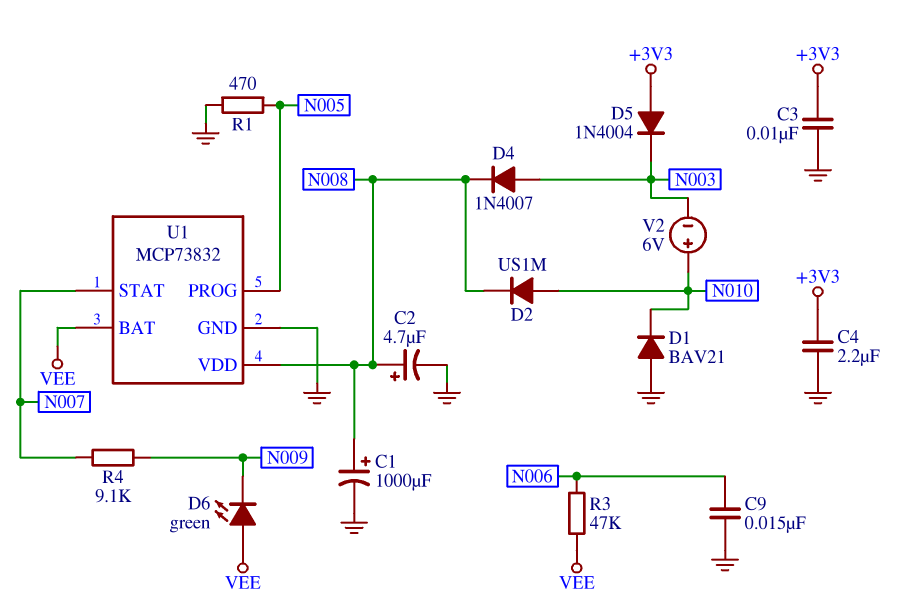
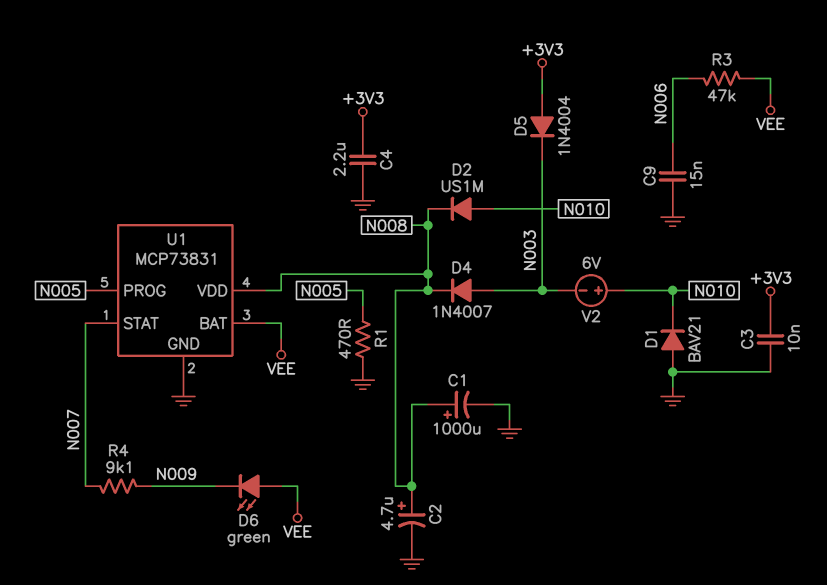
U1: MCP73832 -> MCP73831

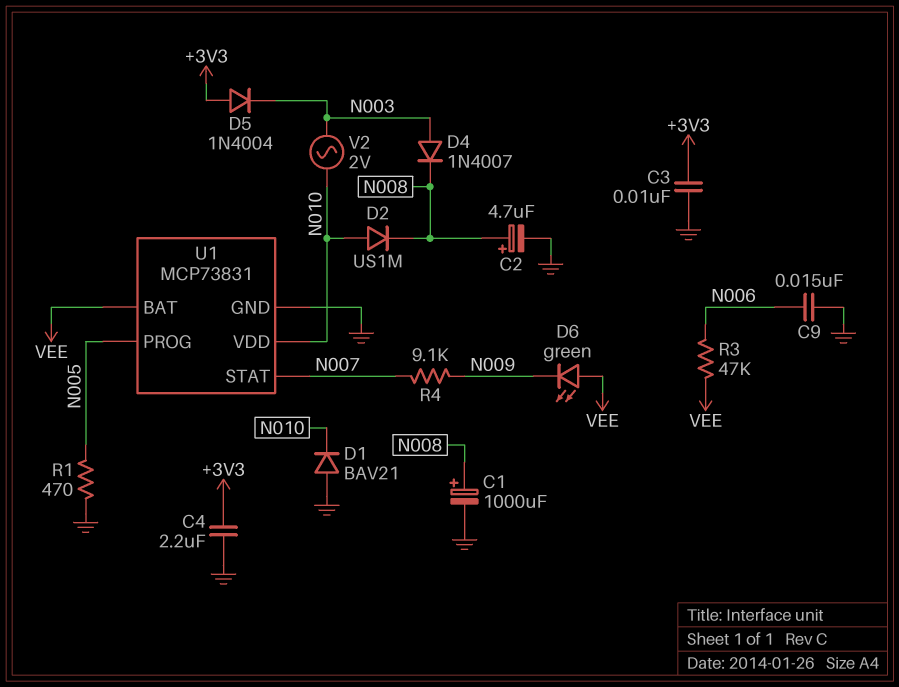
U1 pin VDD: N008 -> N010
V2: 6V (plus N010, minus N003) -> AC 2V (N003, N010)

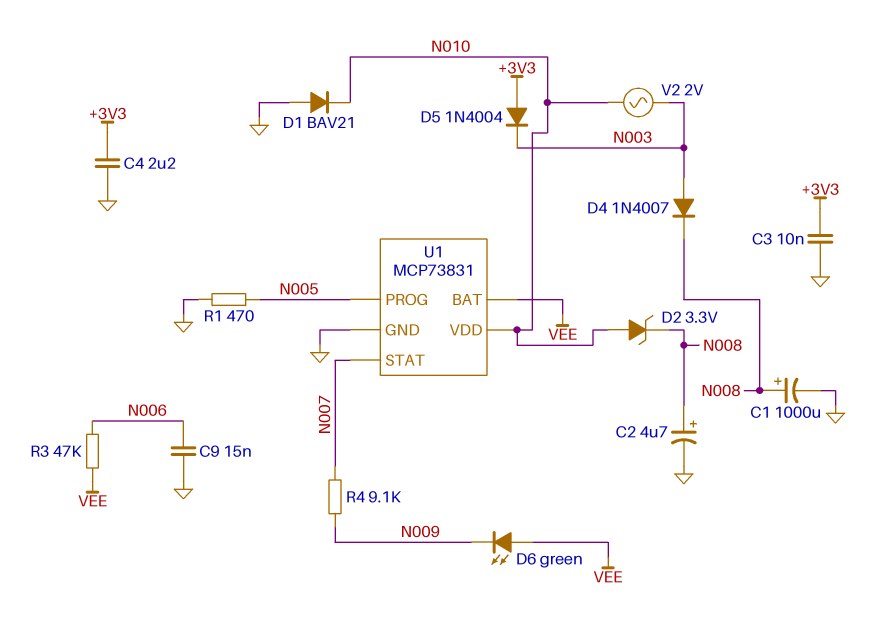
D2: diode US1M (A N010, K N008) -> zener 3.3V (A N010, K N008)

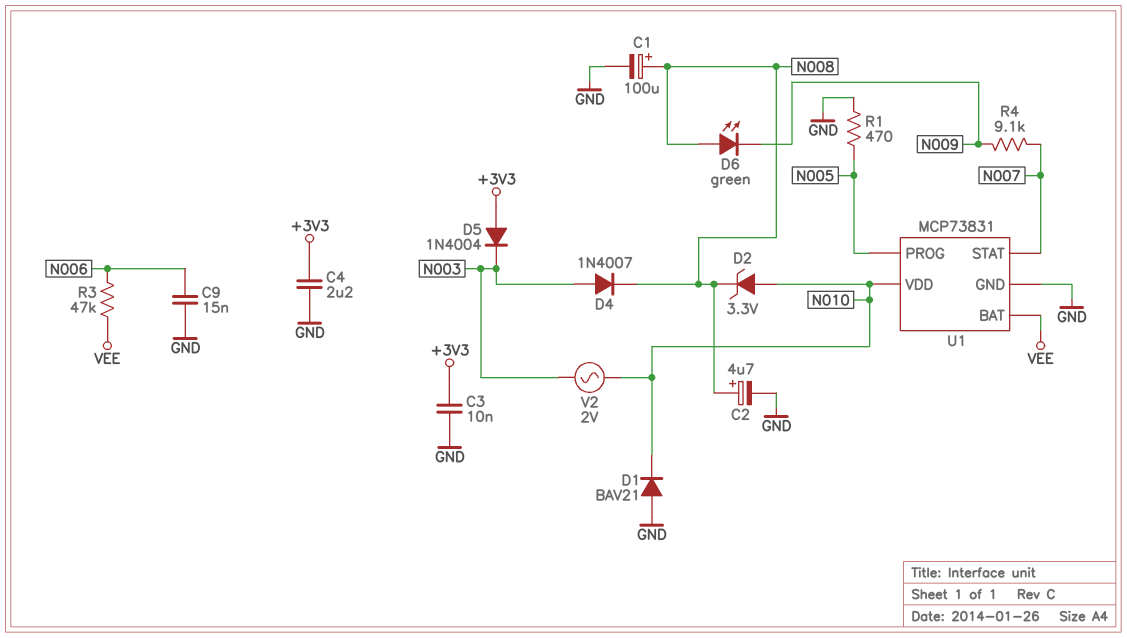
C1: 1000uF (plus N008, minus GND) -> 100uF (plus N008, minus GND)
D6: LED green (A VEE, K N009) -> LED green (A N008, K N009)

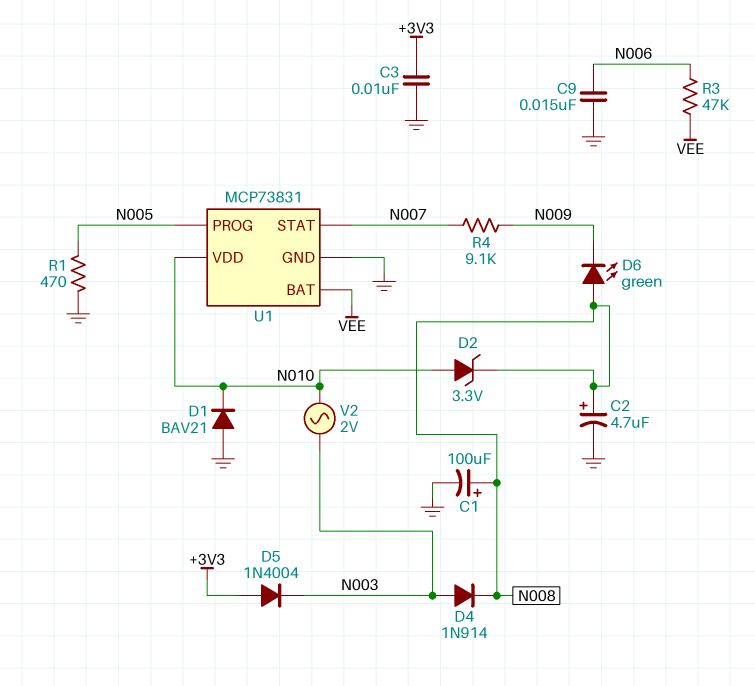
C4: 2.2uF (+3V3, GND) -> none
D4: diode 1N4007 (A N003, K N008) -> diode 1N914 (A N003, K N008)

